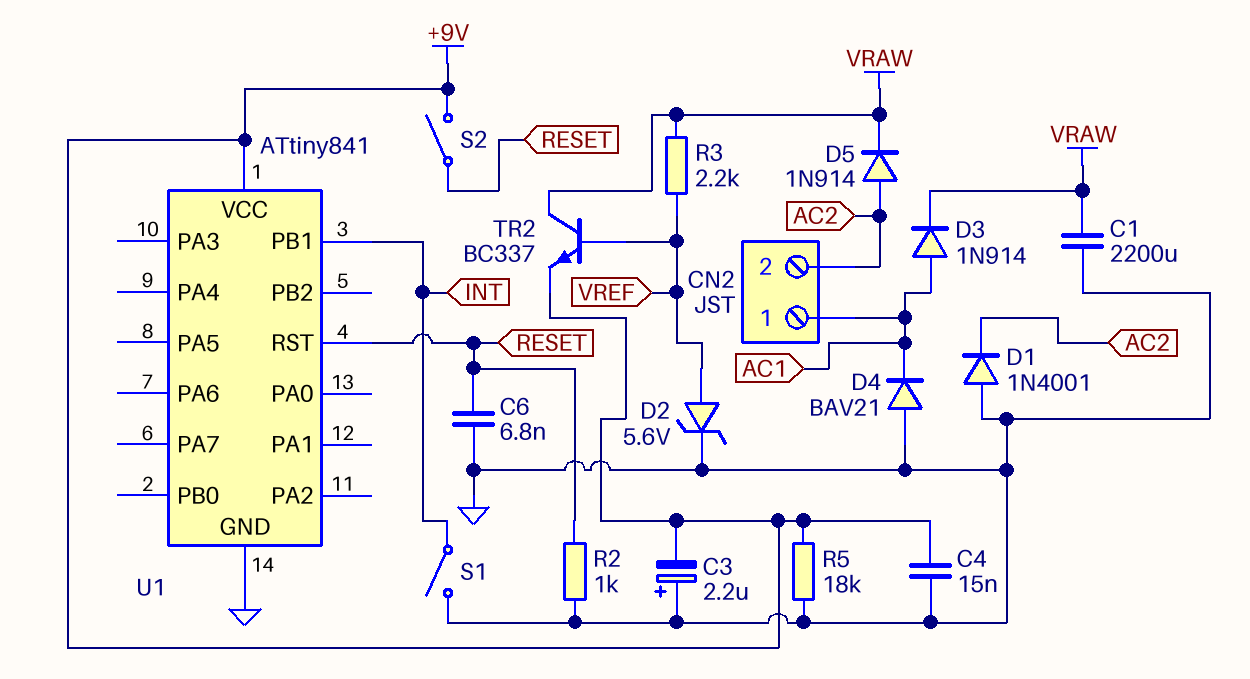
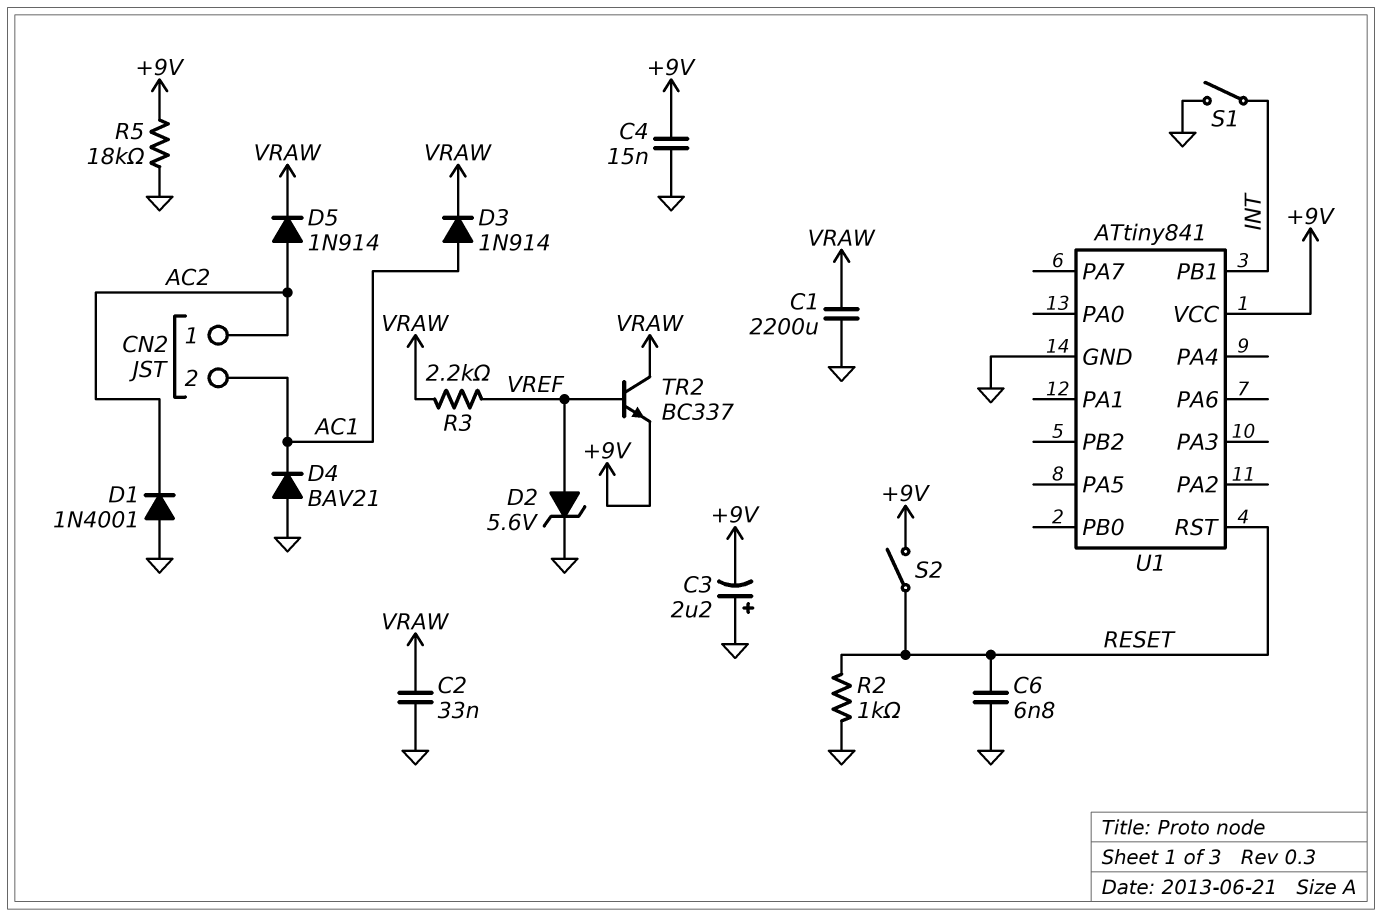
C2: none -> 33nF (GND, VRAW)
CN2 pin 1: AC1 -> AC2
CN2 pin 2: AC2 -> AC1

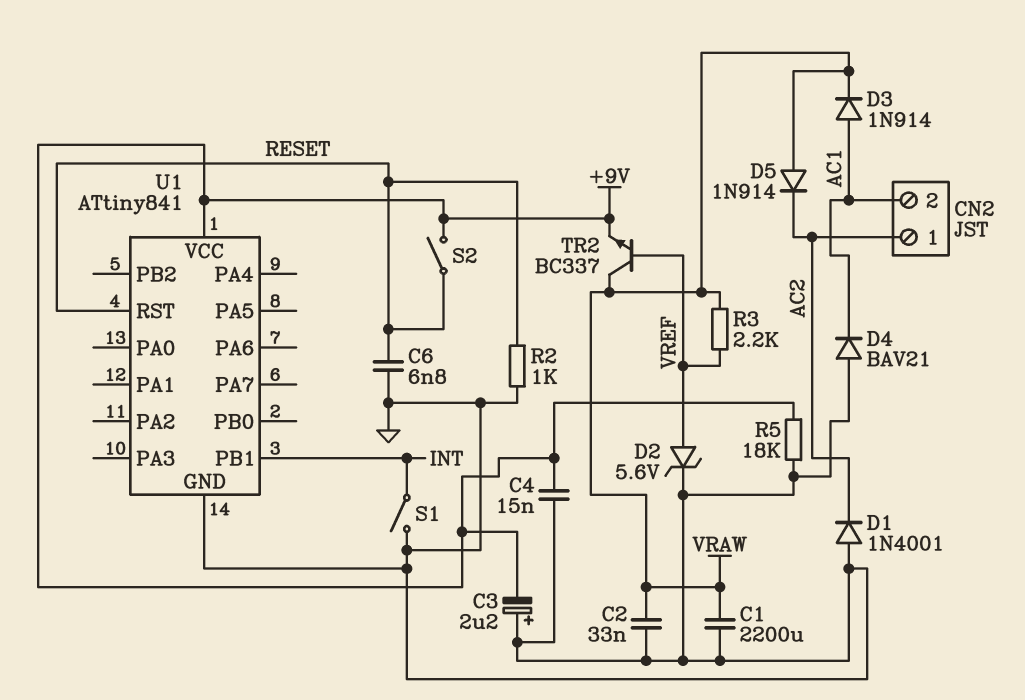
D5: diode 1N914 (A AC2, K VRAW) -> diode 1N914 (A VRAW, K AC2)

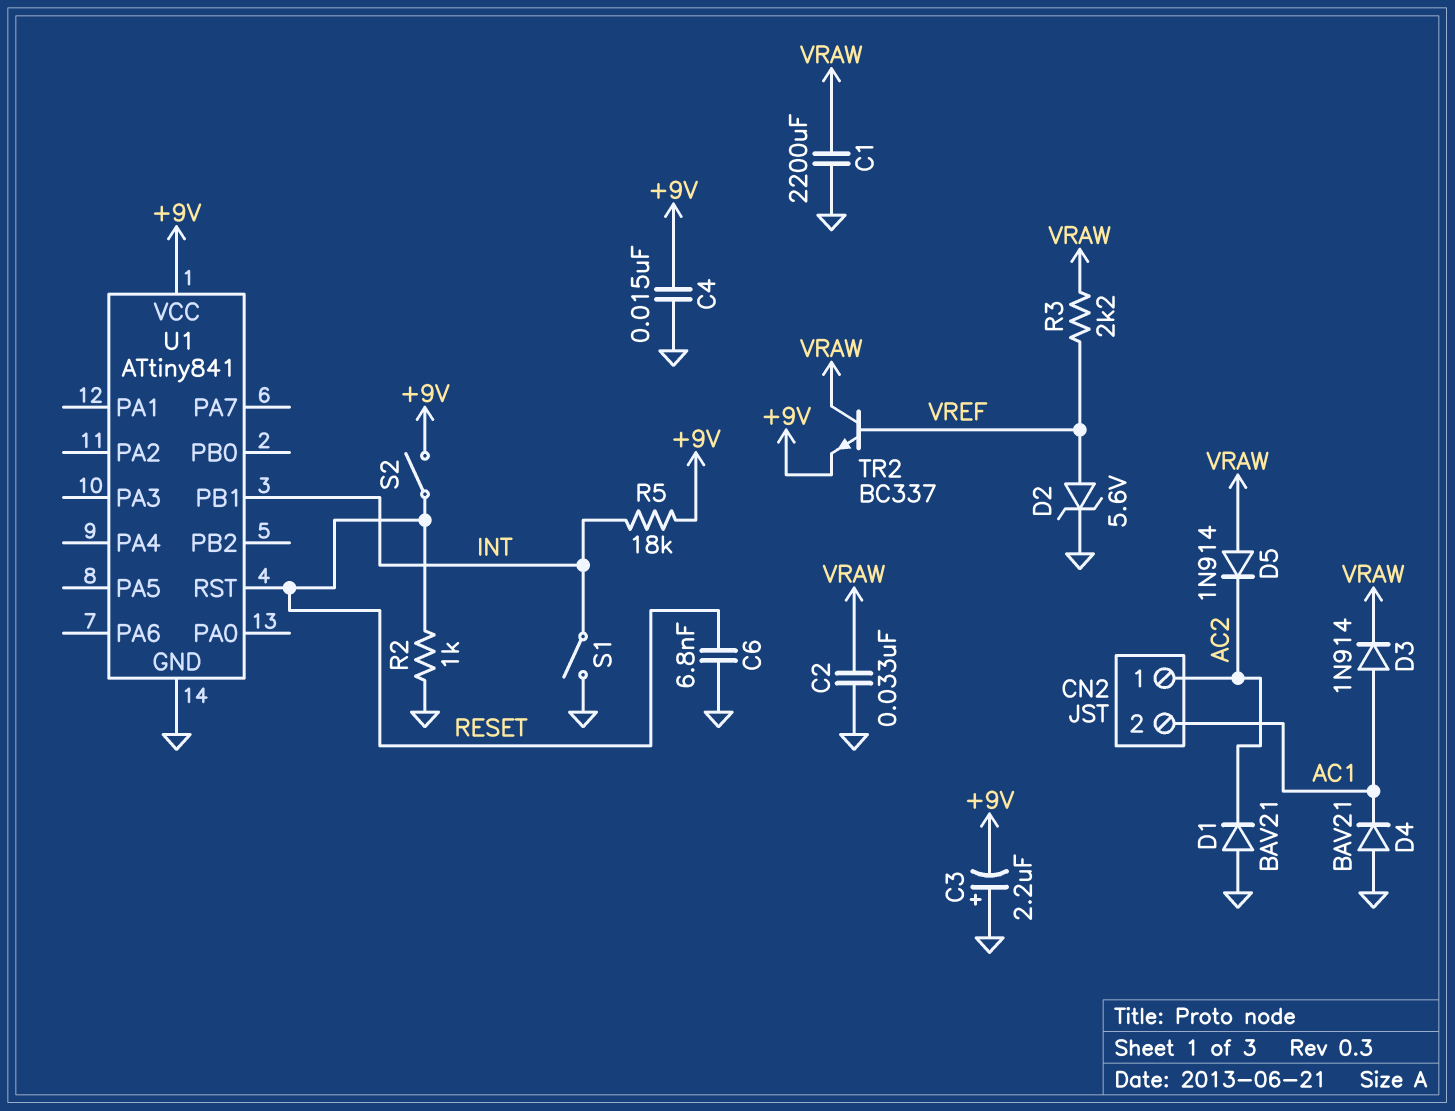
D1: diode 1N4001 (A GND, K AC2) -> diode BAV21 (A GND, K AC2)
R5: 18k (+9V, GND) -> 18k (+9V, INT)

